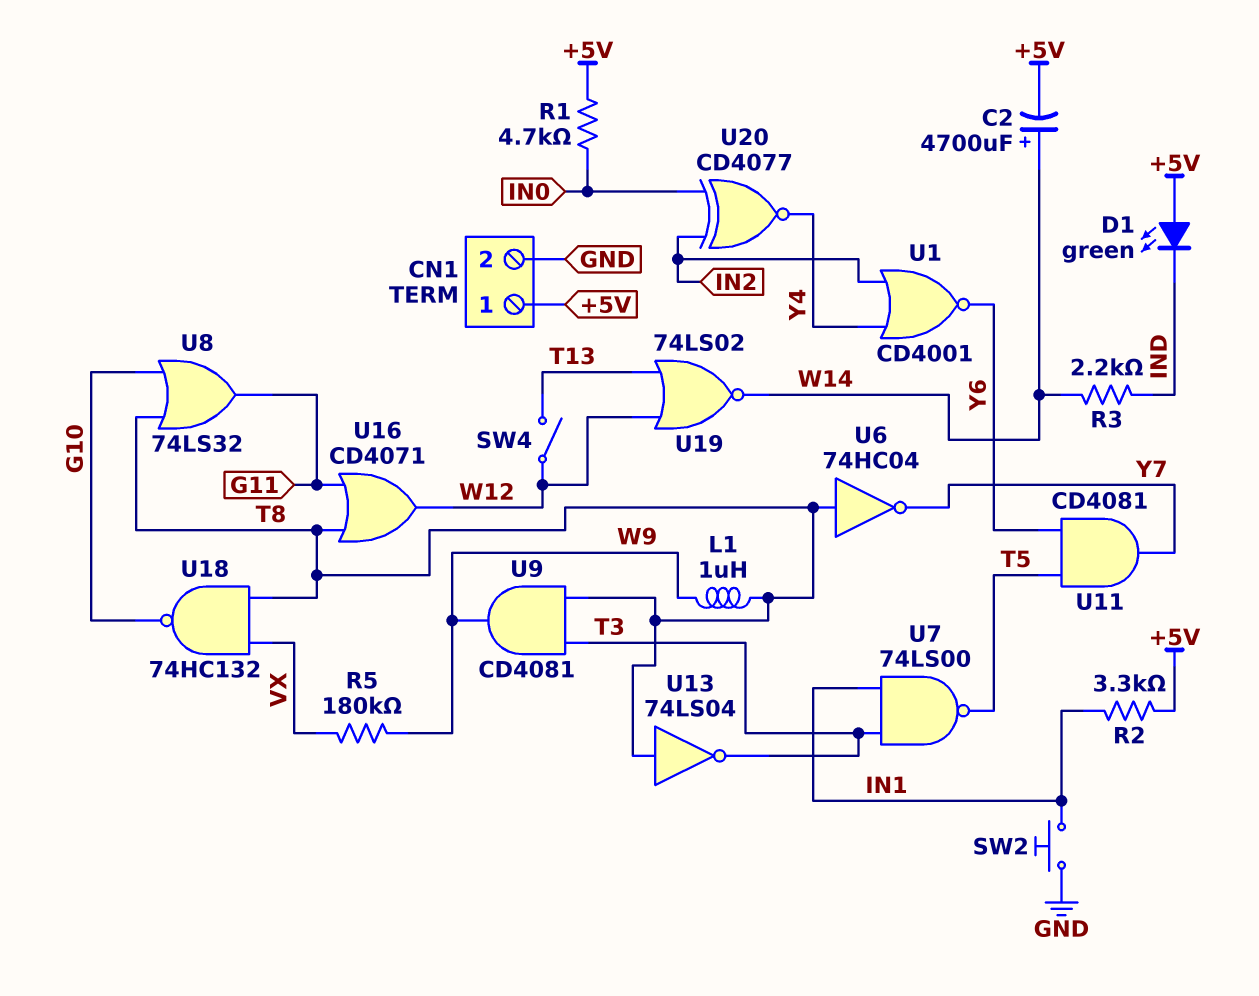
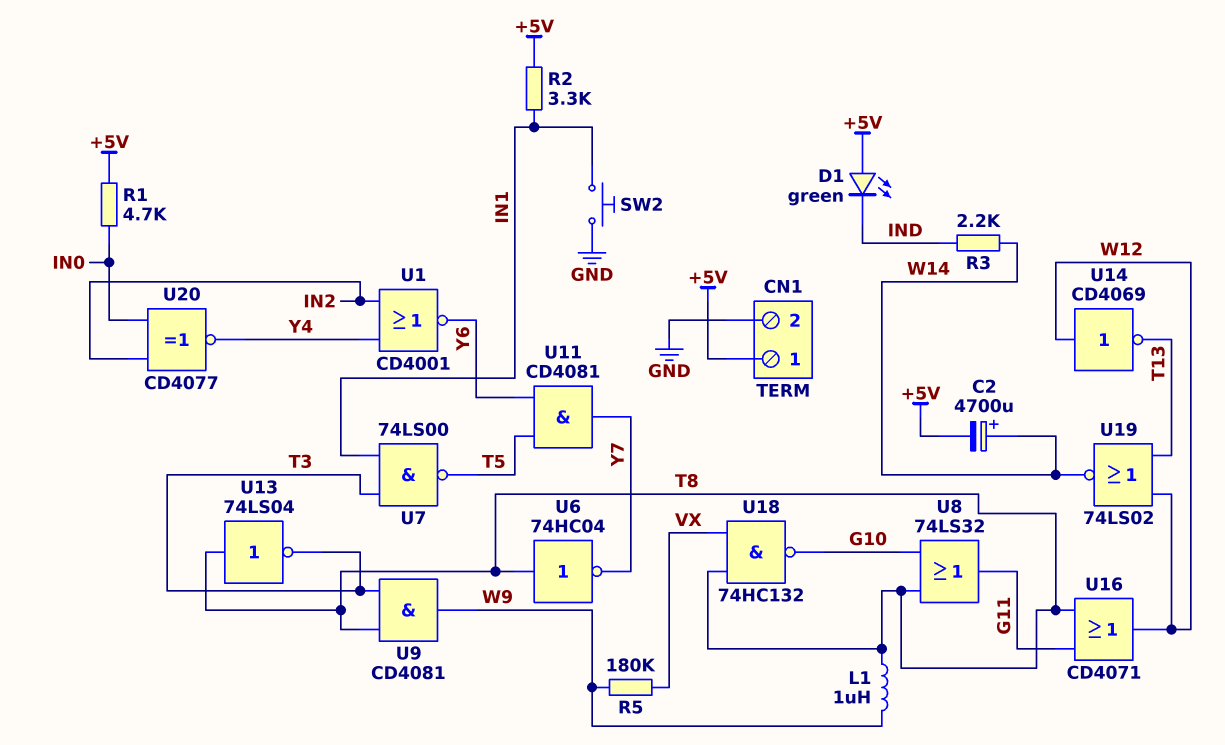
SW4: switch (T13, W12) -> none
U14: none -> NOT CD4069 (in W12, out T13)

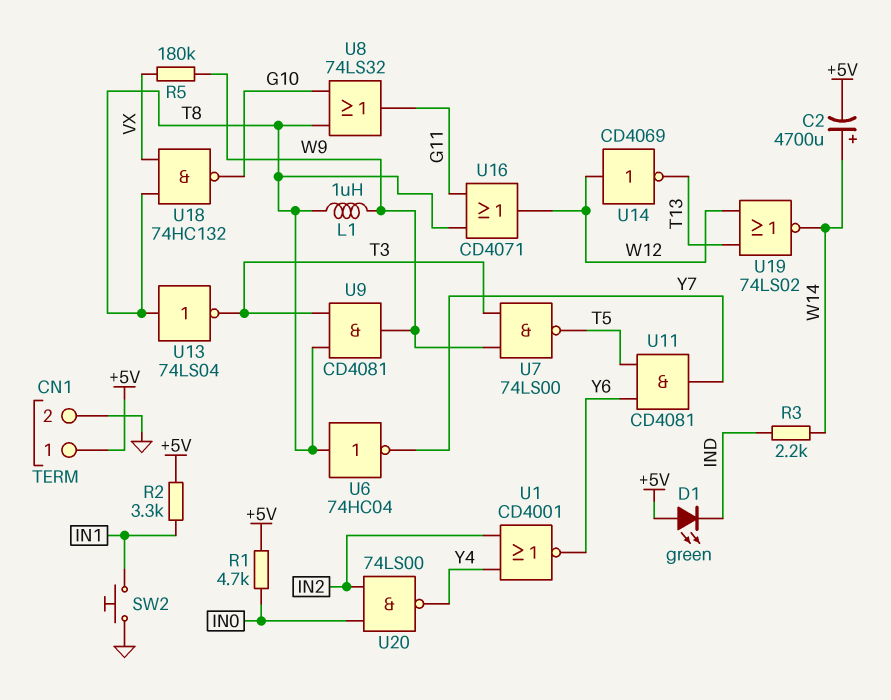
U7: NAND 74LS00 (in IN1, in T3, out T5) -> NAND 74LS00 (in T3, in W9, out T5)
U20: XNOR CD4077 (in IN0, in IN2, out Y4) -> NAND 74LS00 (in IN0, in IN2, out Y4)

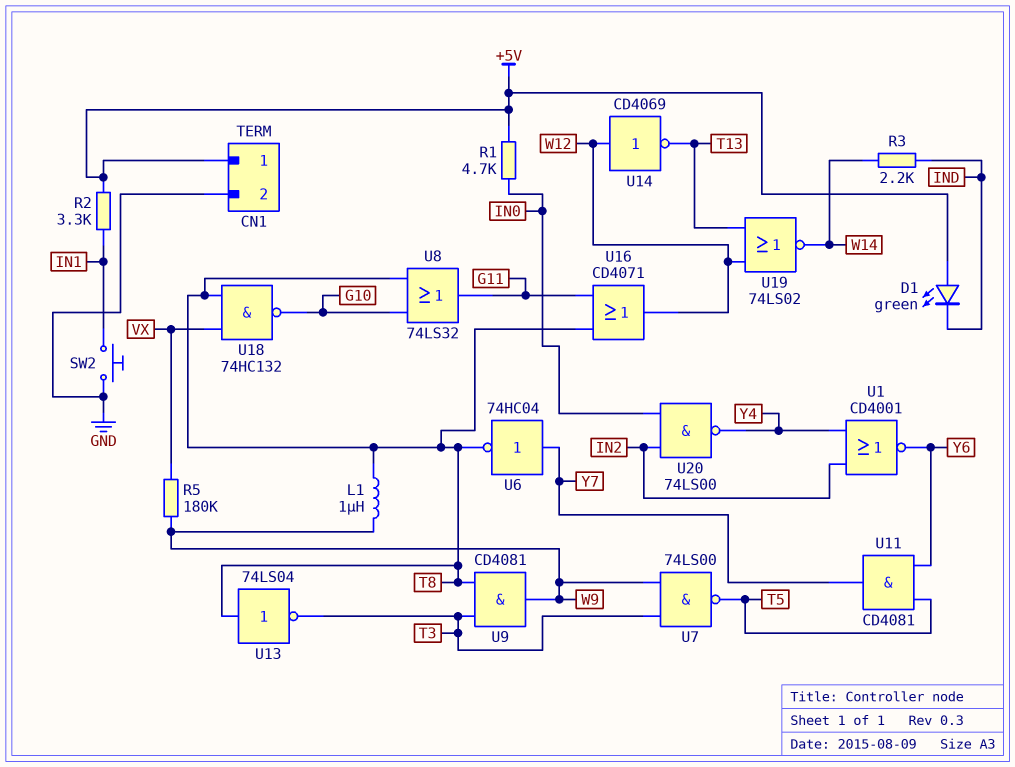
C2: 4700uF (plus W14, minus +5V) -> none
U6: NOT 74HC04 (in T8, out Y7) -> NOT 74HC04 (in Y7, out T8)

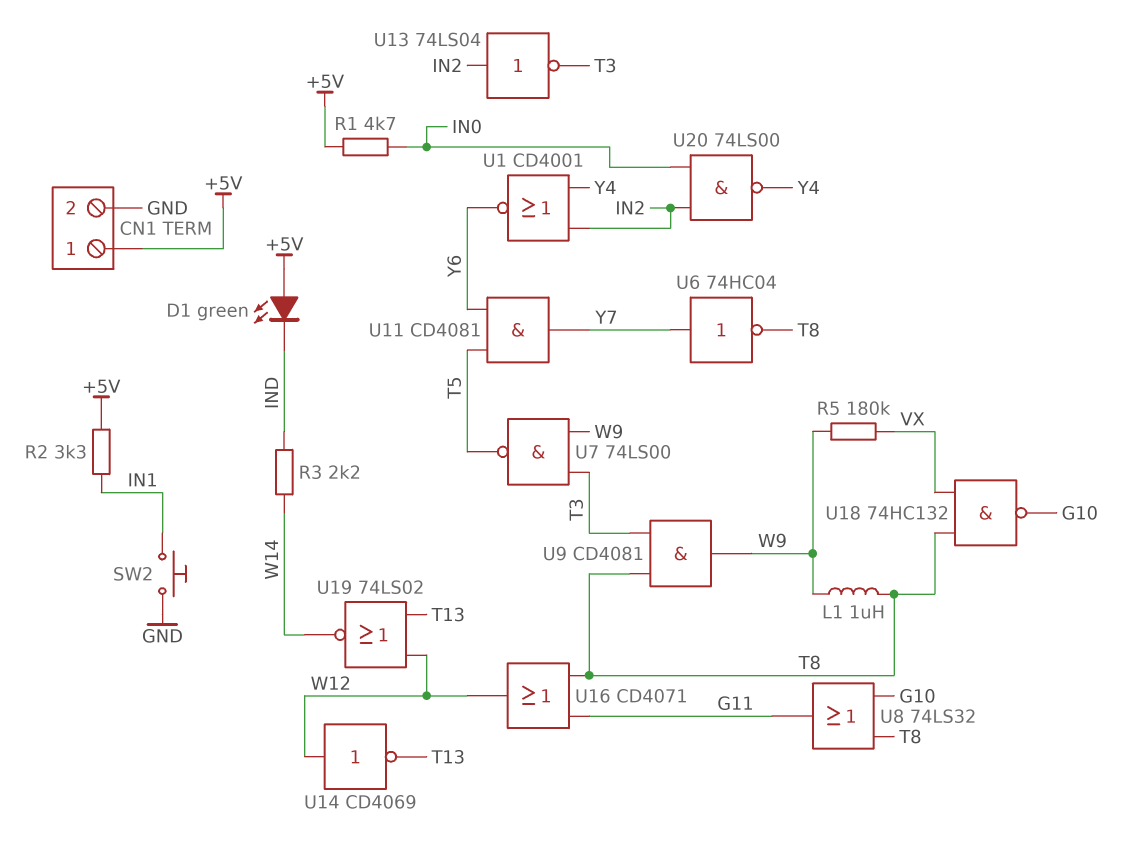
U13: NOT 74LS04 (in T8, out T3) -> NOT 74LS04 (in IN2, out T3)

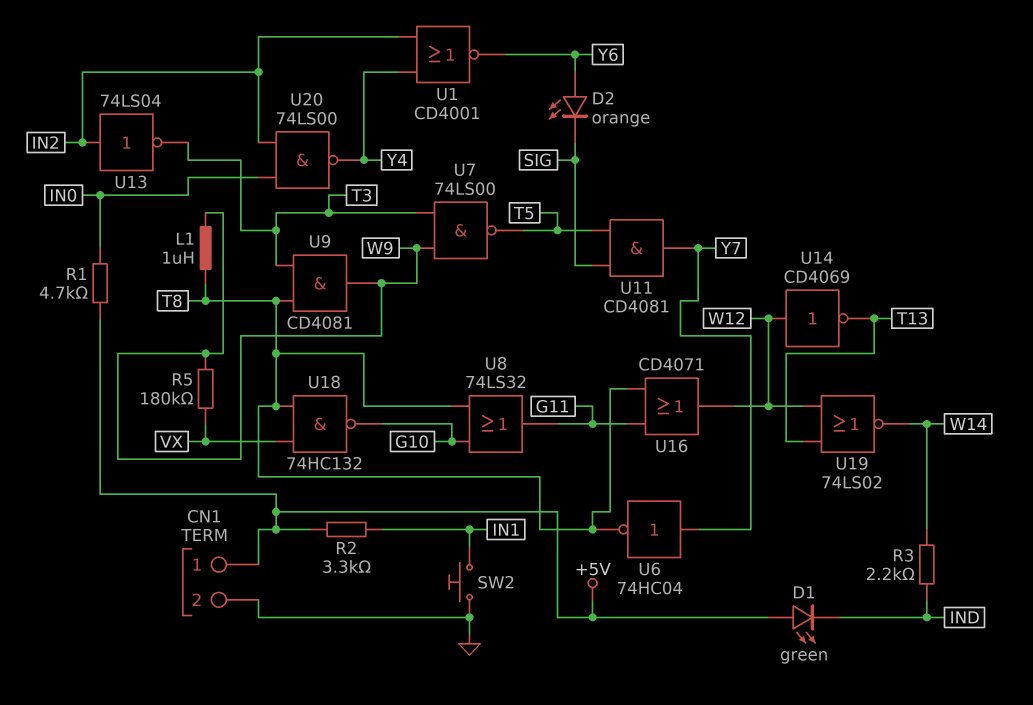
D2: none -> LED orange (A Y6, K SIG)
U11: AND CD4081 (in T5, in Y6, out Y7) -> AND CD4081 (in SIG, in T5, out Y7)

